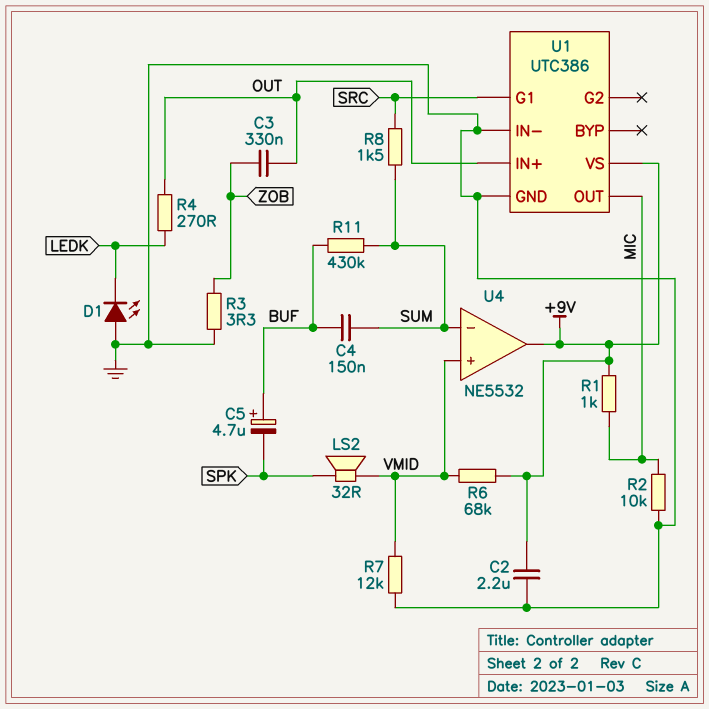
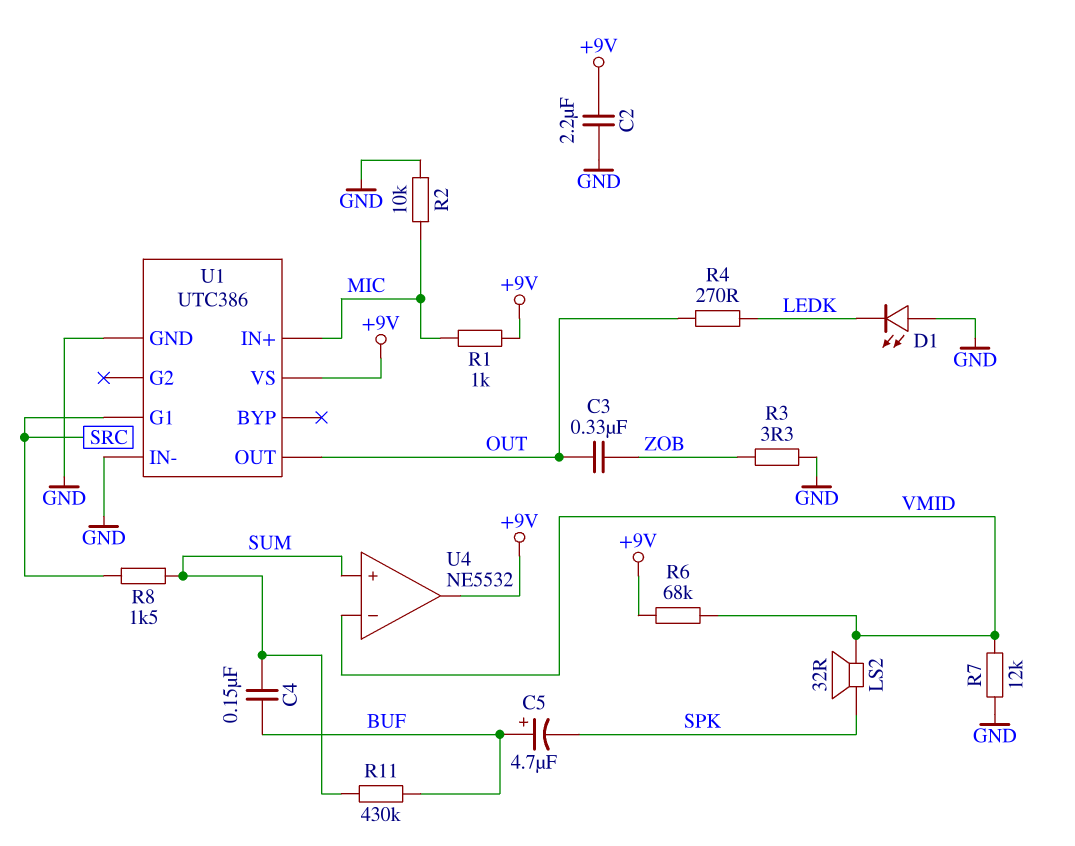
U1 pin IN+: OUT -> MIC
U1 pin OUT: MIC -> OUT
U4 pin in+: VMID -> SUM
U4 pin in-: SUM -> VMID

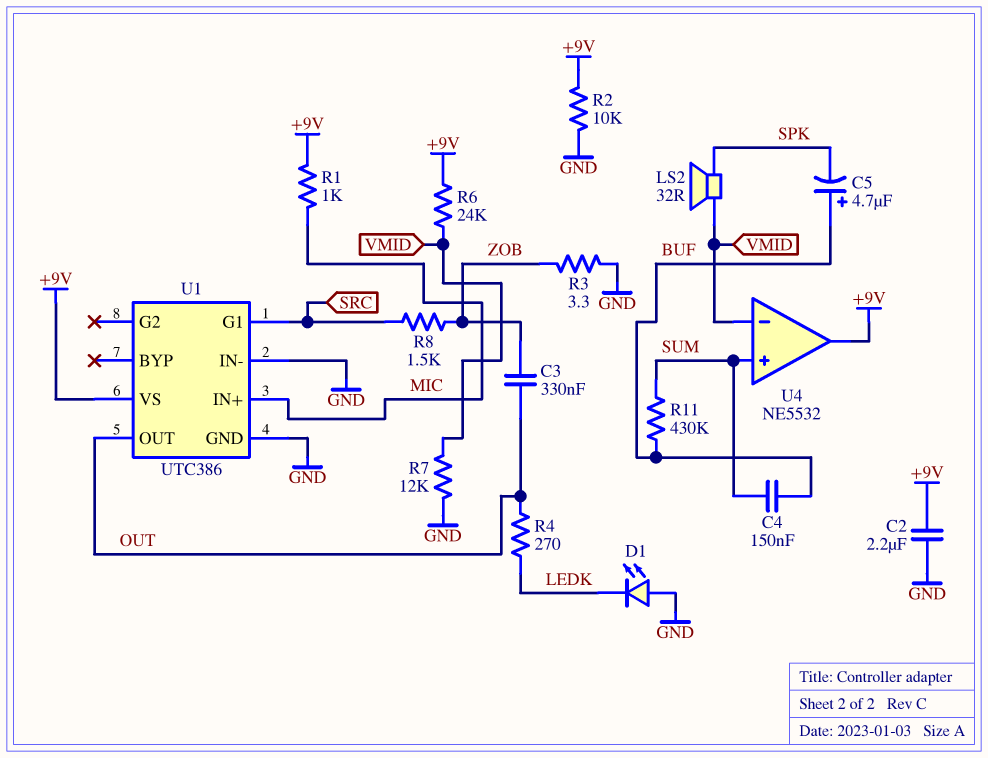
R2: 10k (GND, MIC) -> 10k (+9V, GND)
R6: 68k (+9V, VMID) -> 24k (+9V, VMID)
R8: 1.5k (SRC, SUM) -> 1.5k (SRC, ZOB)

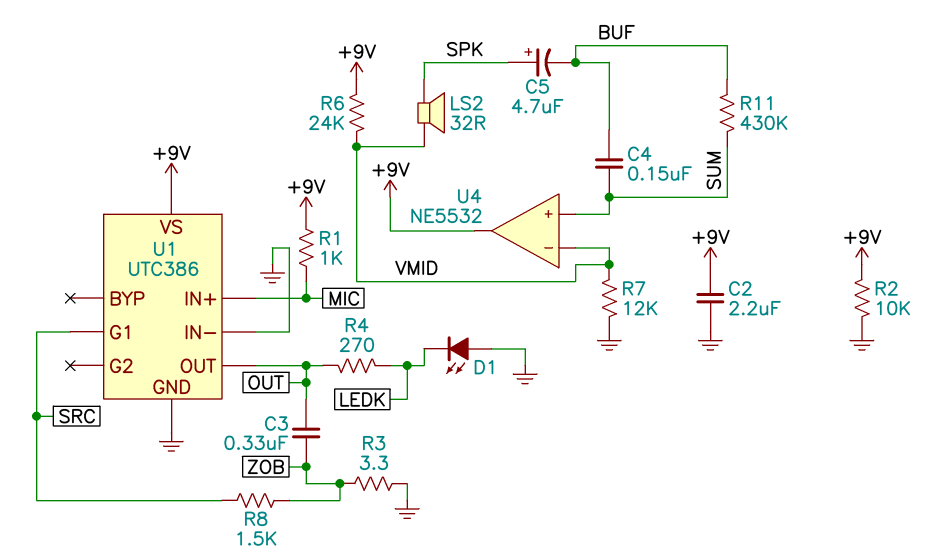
C5: 4.7uF (plus BUF, minus SPK) -> 4.7uF (plus SPK, minus BUF)

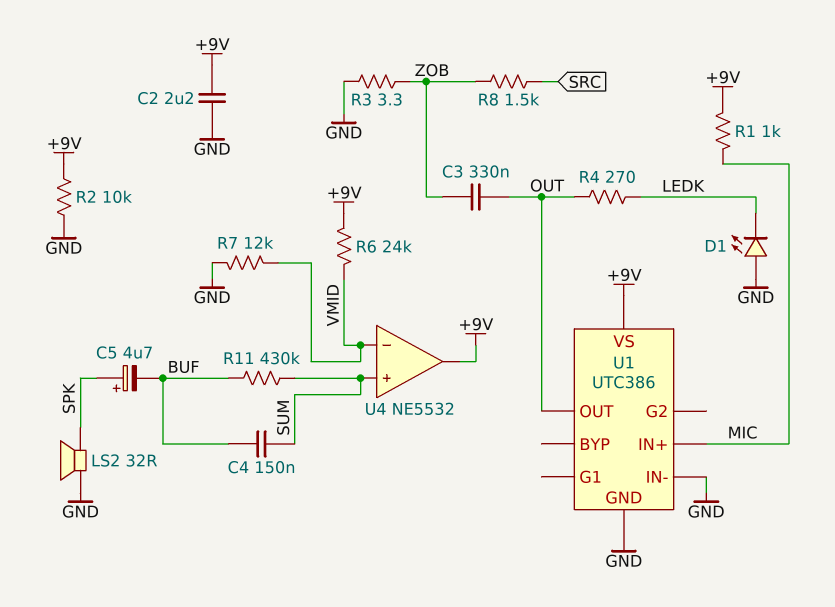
LS2: speaker 32R (SPK, VMID) -> speaker 32R (GND, SPK)
U1 pin G1: SRC -> none

